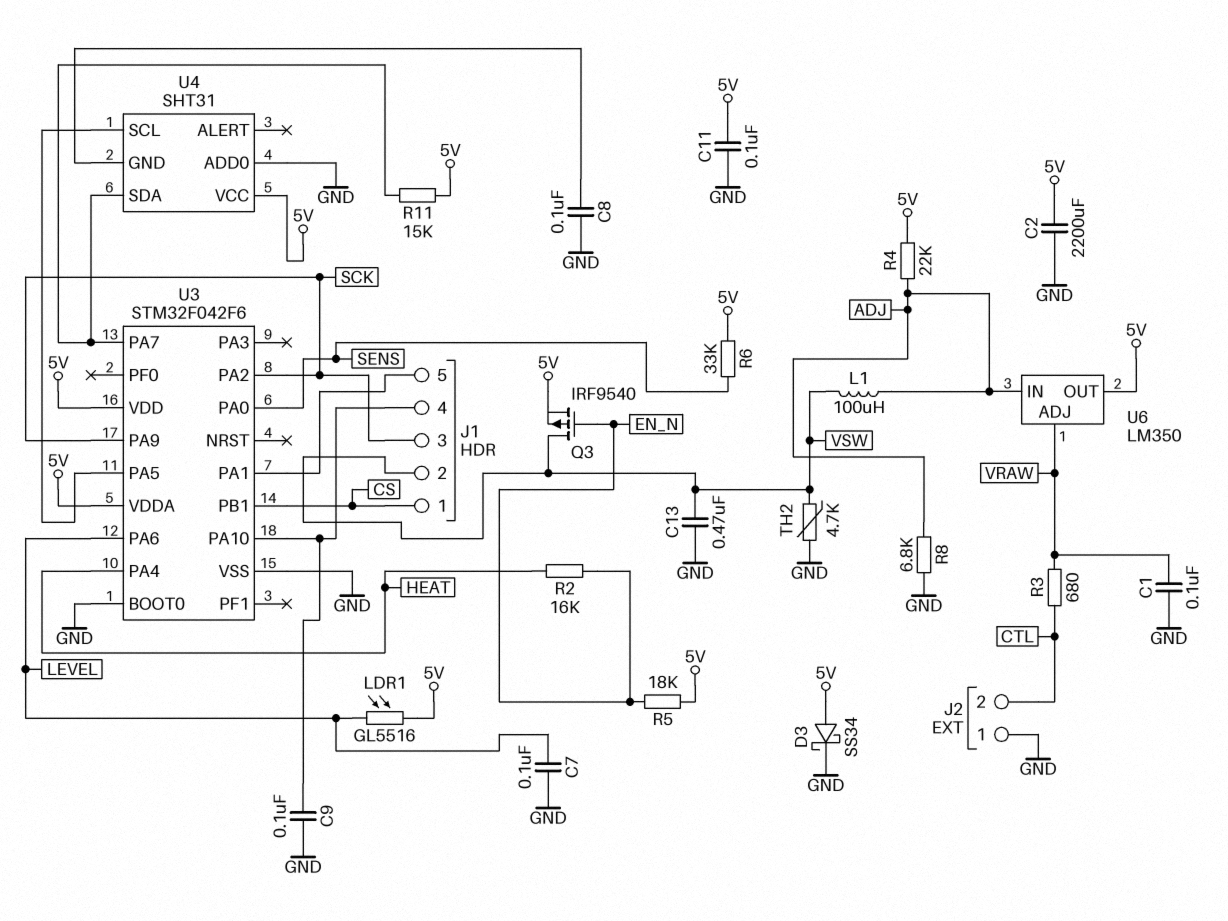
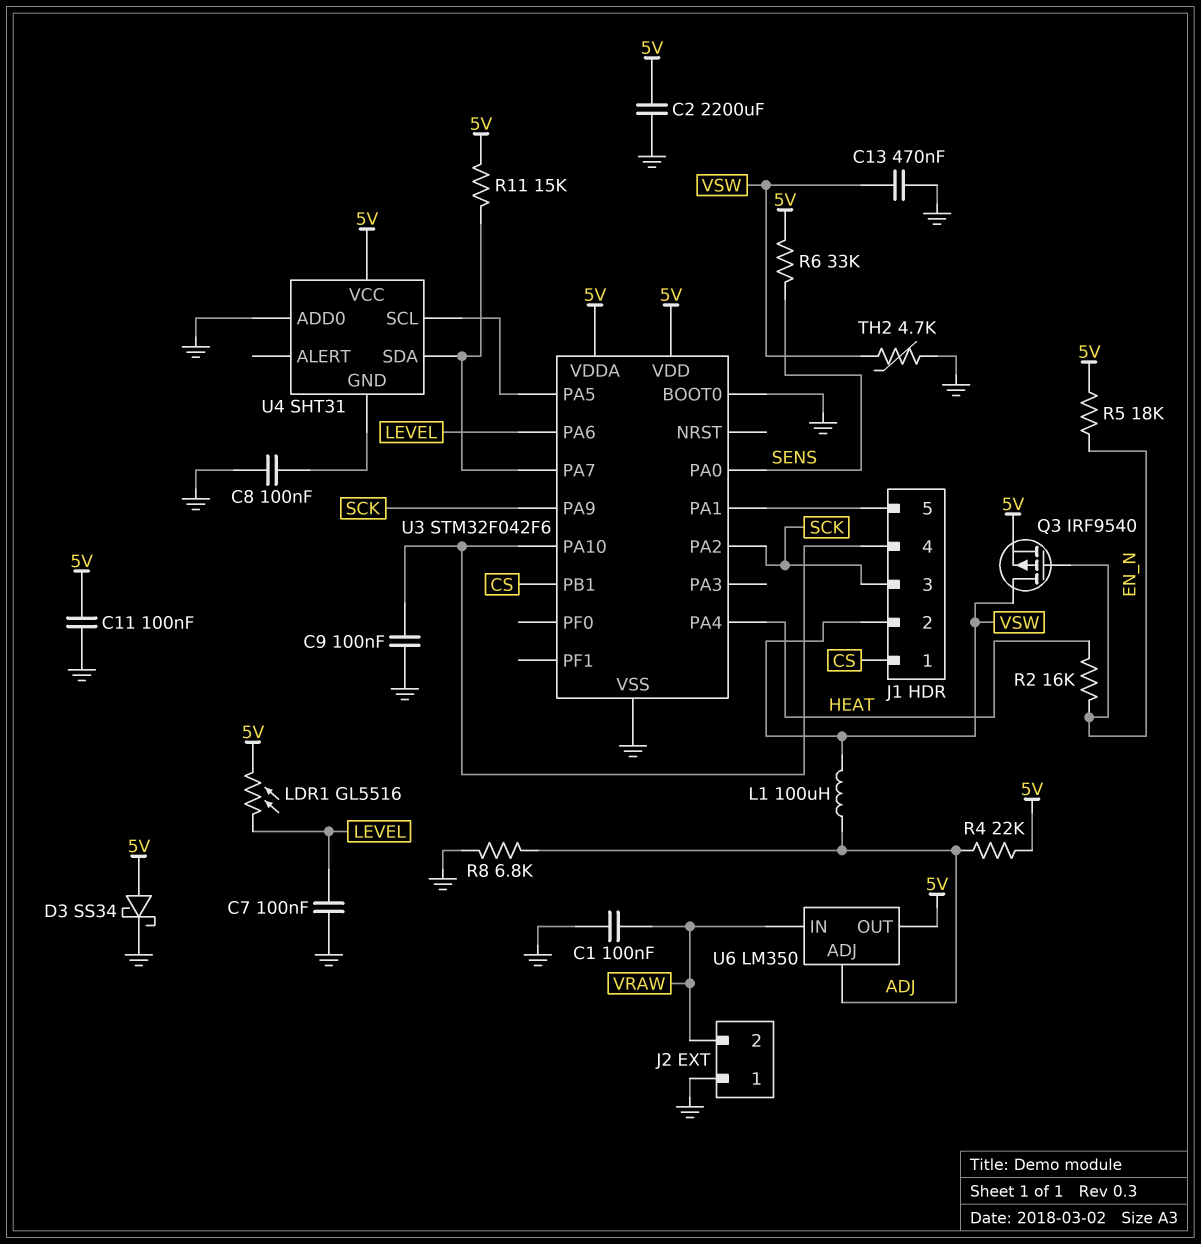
J2 pin 2: CTL -> VRAW
R3: 680 (CTL, VRAW) -> none
U6 pin ADJ: VRAW -> ADJ
U6 pin IN: ADJ -> VRAW

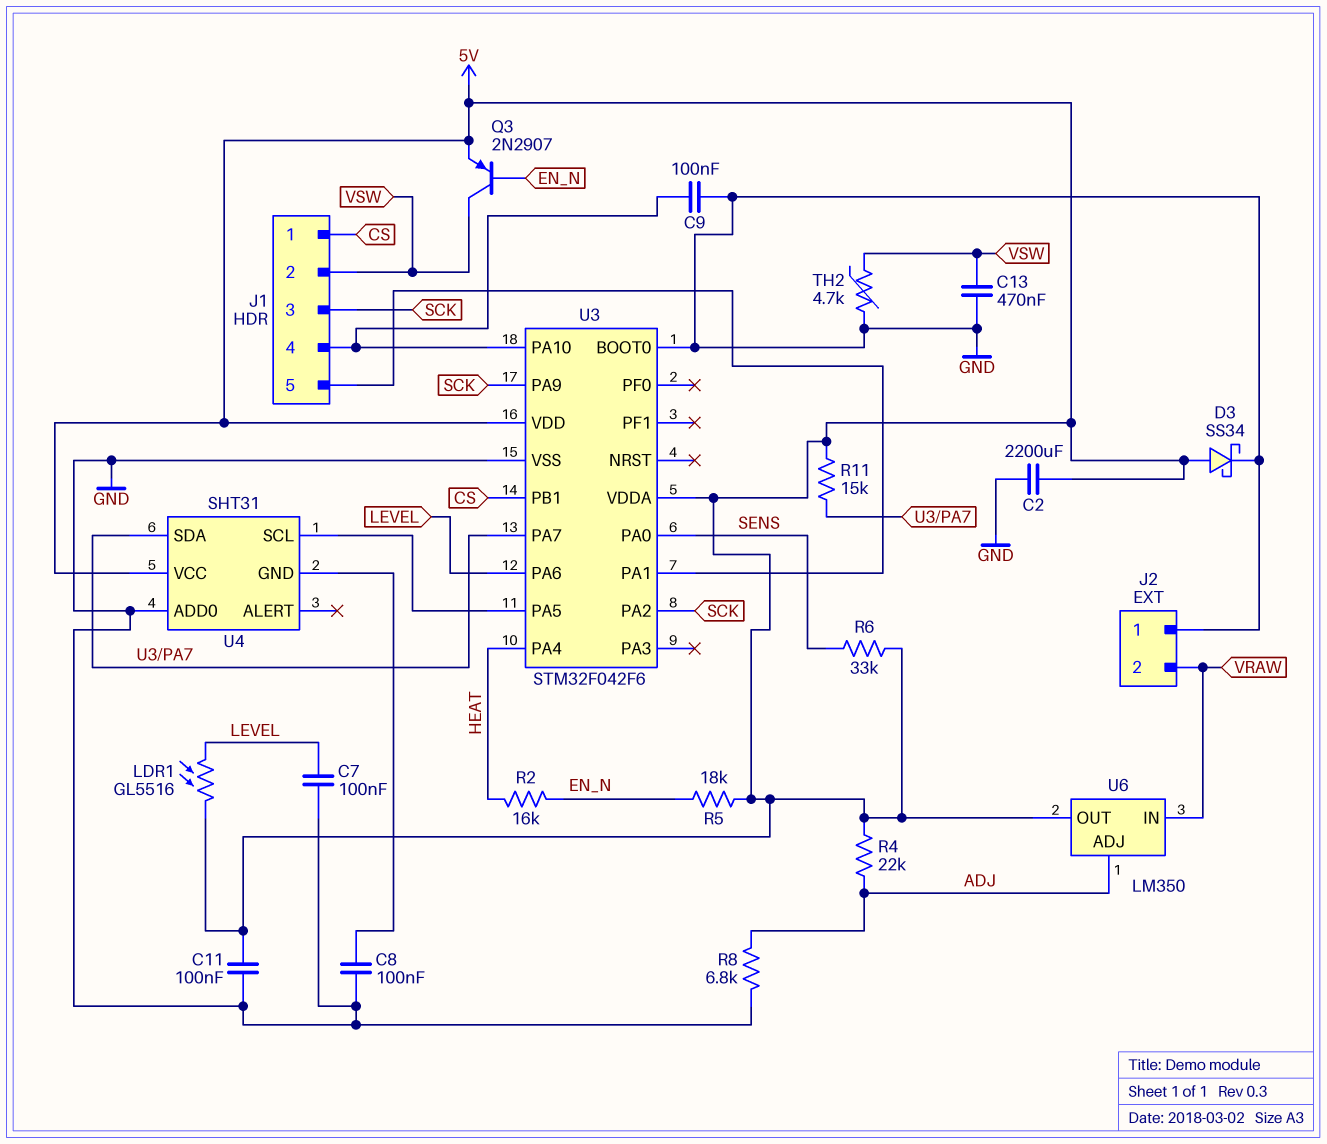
C1: 100nF (GND, VRAW) -> none
L1: 100uH (ADJ, VSW) -> none
Q3: PMOS IRF9540 (G EN_N, D VSW, S 5V) -> PNP 2N2907 (B EN_N, C VSW, E 5V)

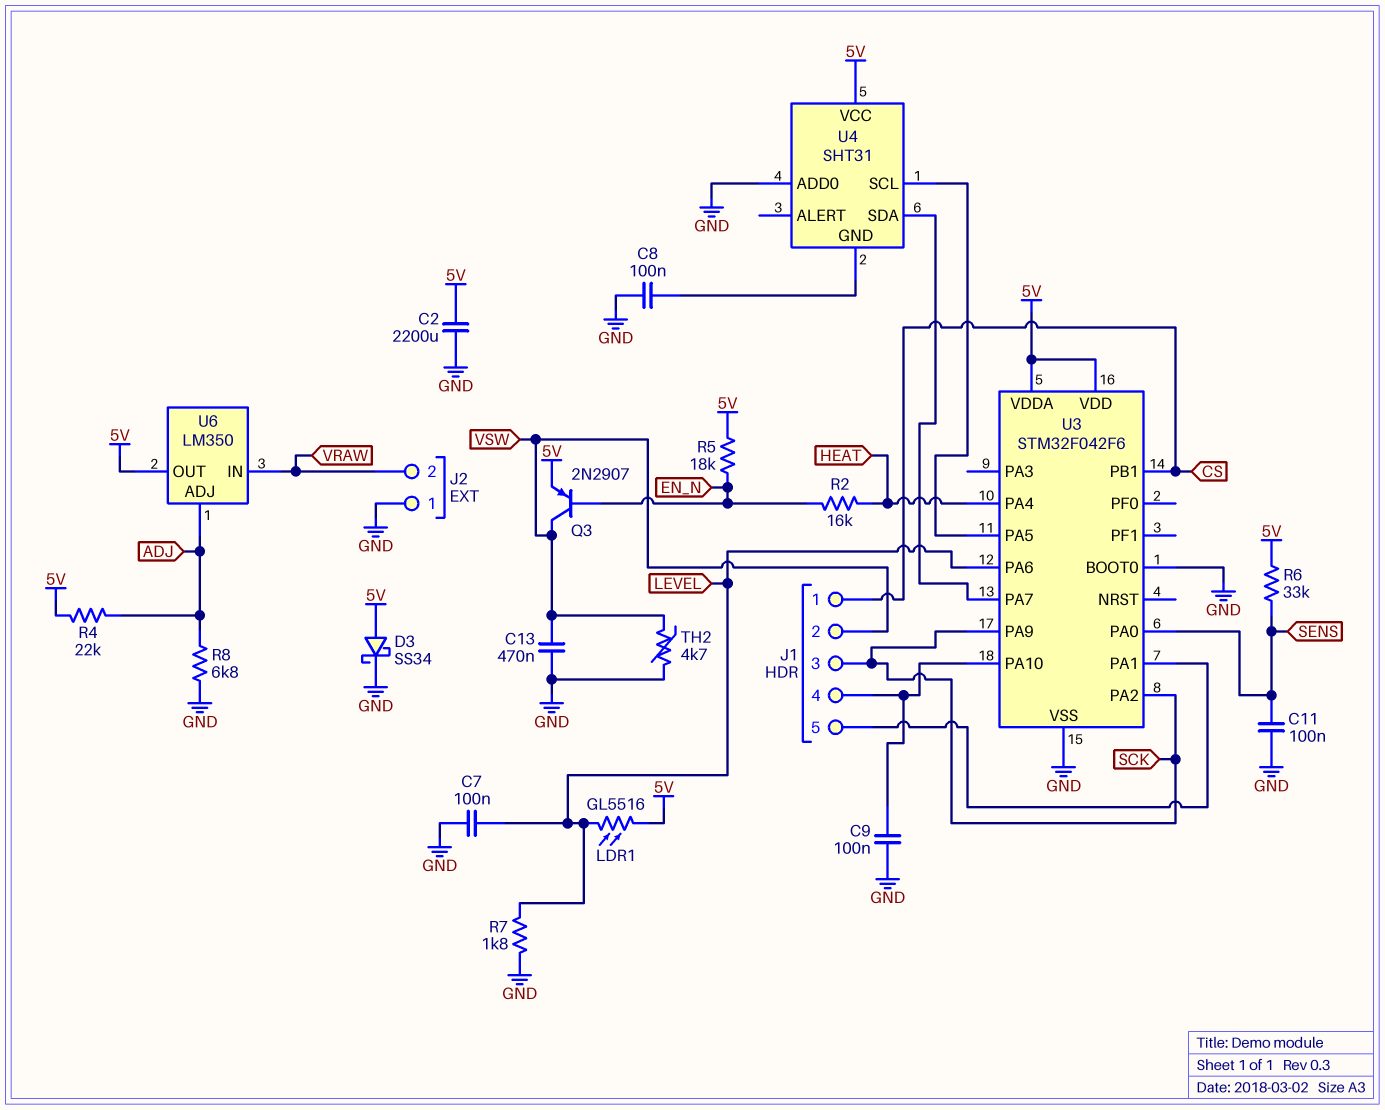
C11: 100nF (5V, GND) -> 100nF (GND, SENS)
R7: none -> 1.8k (GND, LEVEL)
R11: 15k (5V, U3/PA7) -> none

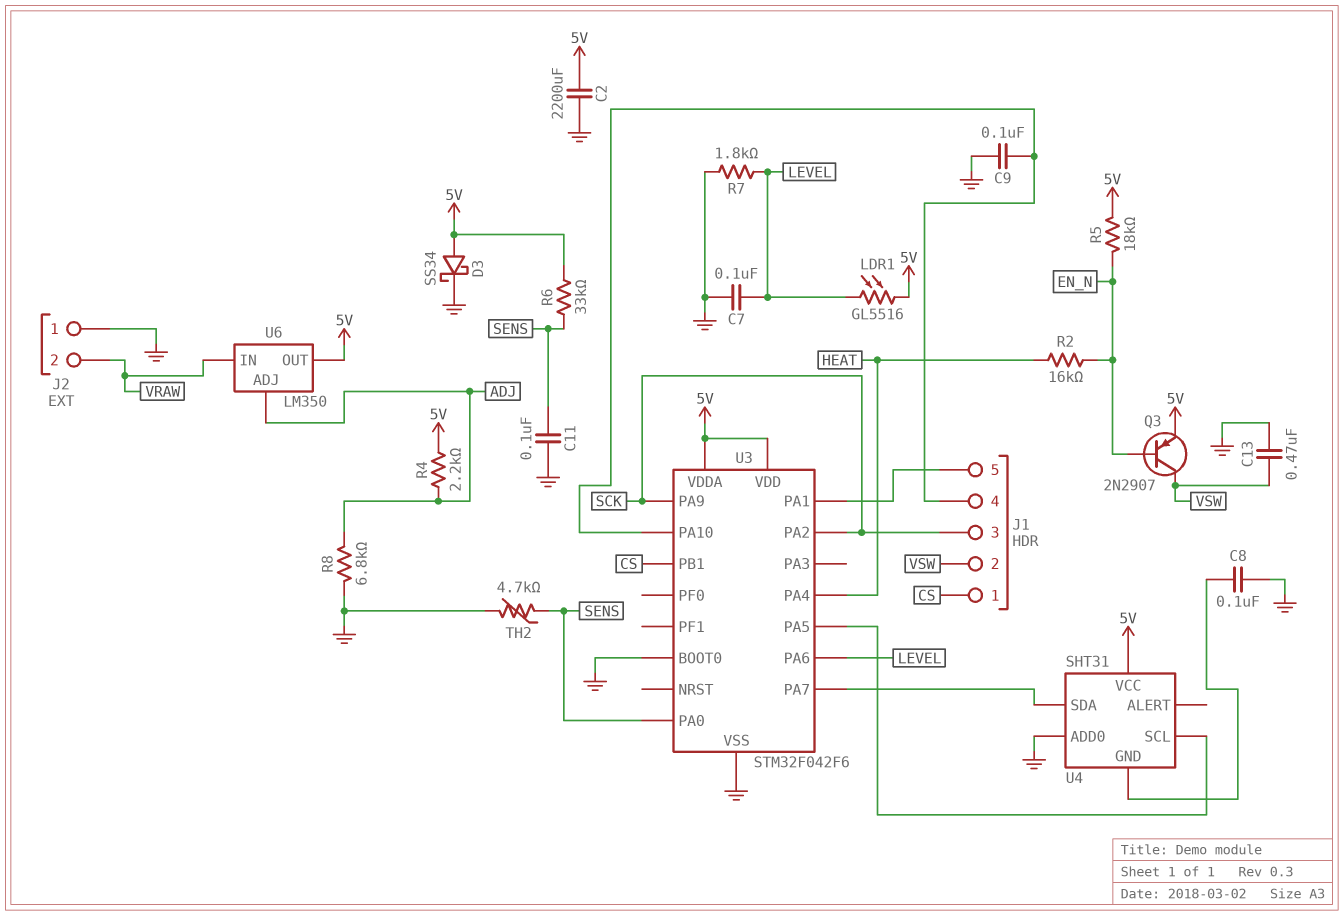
R4: 22k (5V, ADJ) -> 2.2k (5V, ADJ)
TH2: 4.7k (GND, VSW) -> 4.7k (GND, SENS)

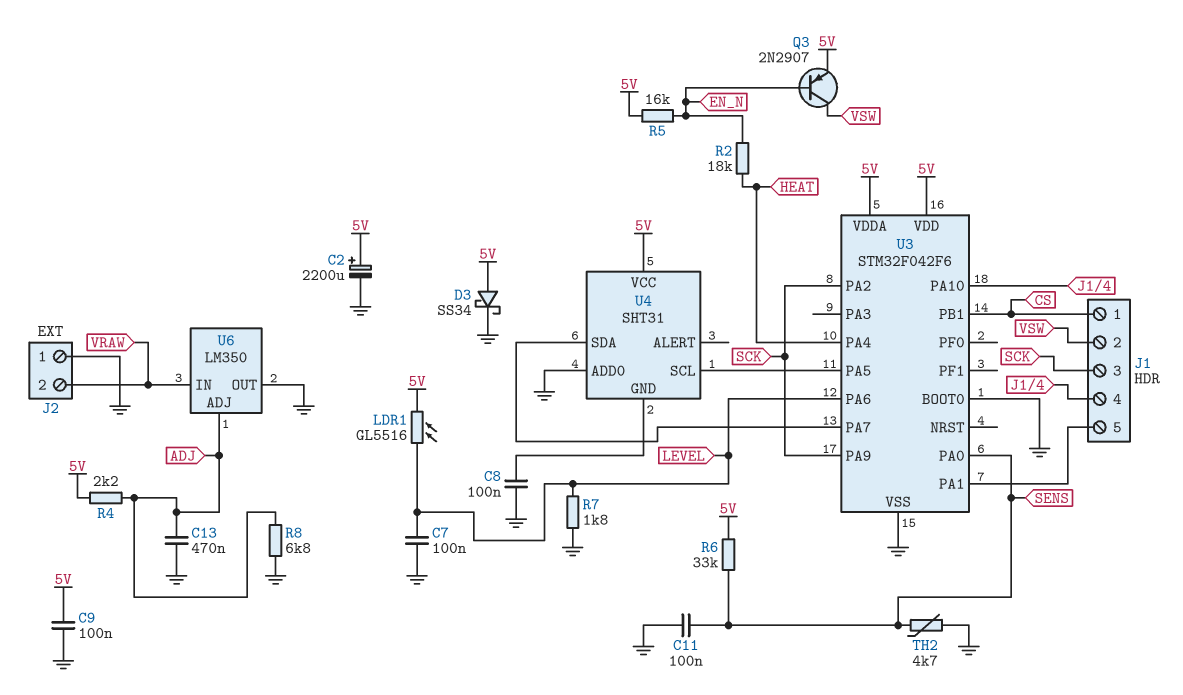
C2: 2200uF (5V, GND) -> 2200uF (plus 5V, minus GND)
C9: 100nF (GND, J1/4) -> 100nF (5V, GND)
C13: 470nF (GND, VSW) -> 470nF (ADJ, GND)
R2: 16k (EN_N, HEAT) -> 18k (EN_N, HEAT)
R5: 18k (5V, EN_N) -> 16k (5V, EN_N)
U6 pin OUT: 5V -> GND

